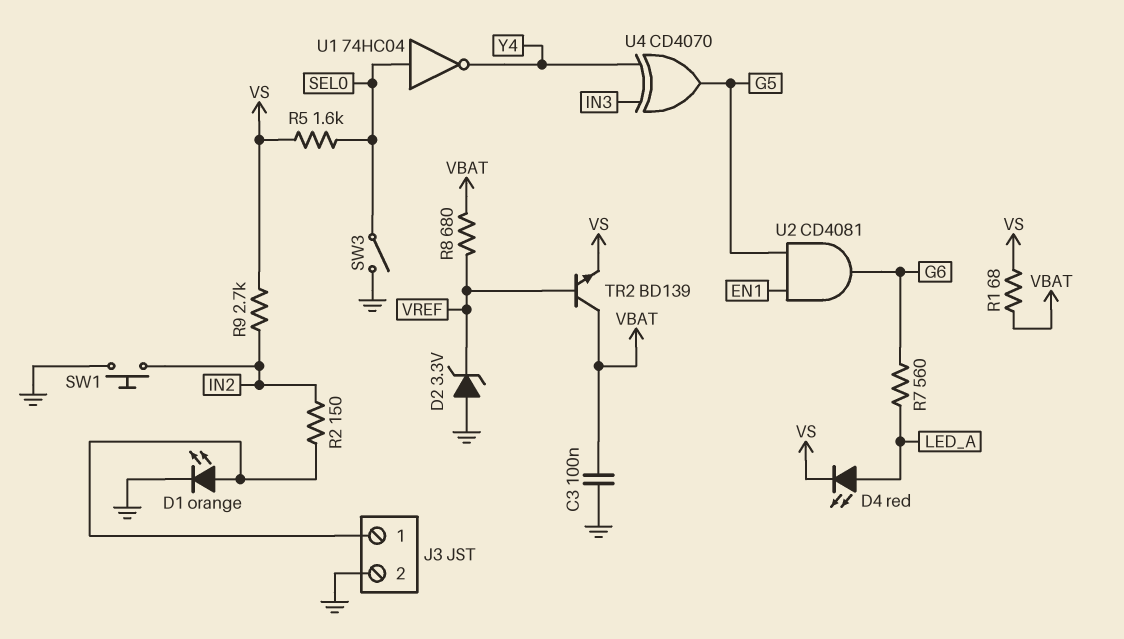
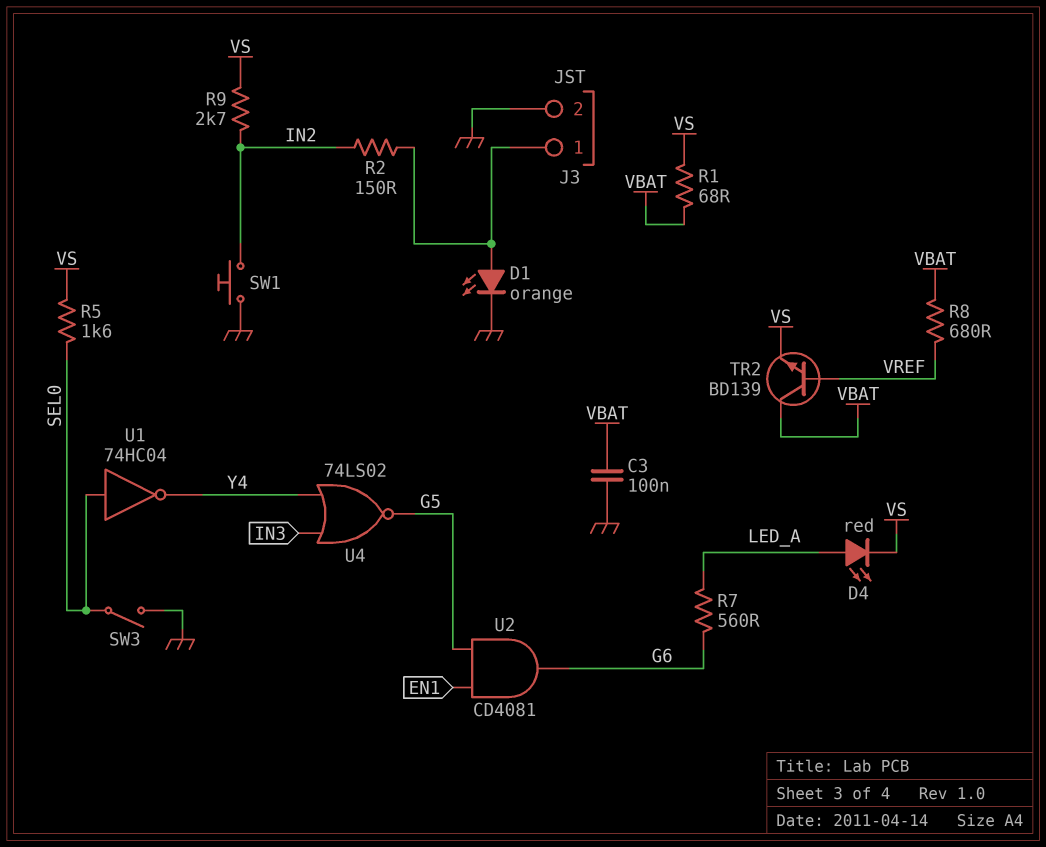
D2: zener 3.3V (A GND, K VREF) -> none
U4: XOR CD4070 (in IN3, in Y4, out G5) -> NOR 74LS02 (in IN3, in Y4, out G5)

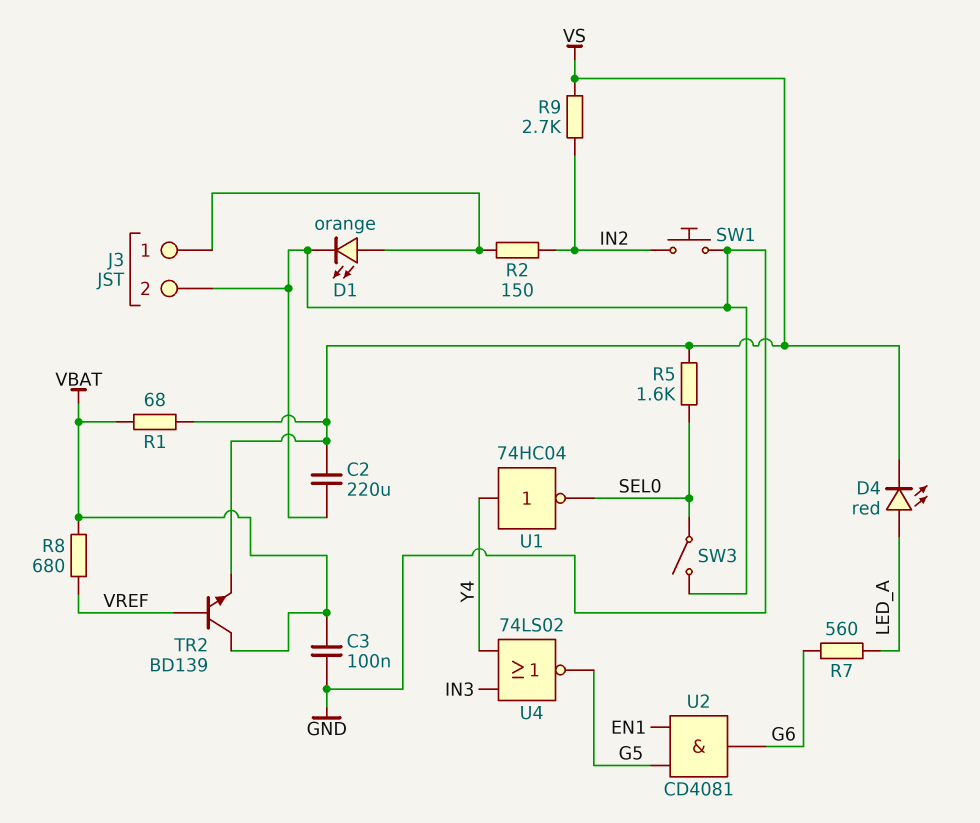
C2: none -> 220uF (GND, VS)
U1: NOT 74HC04 (in SEL0, out Y4) -> NOT 74HC04 (in Y4, out SEL0)

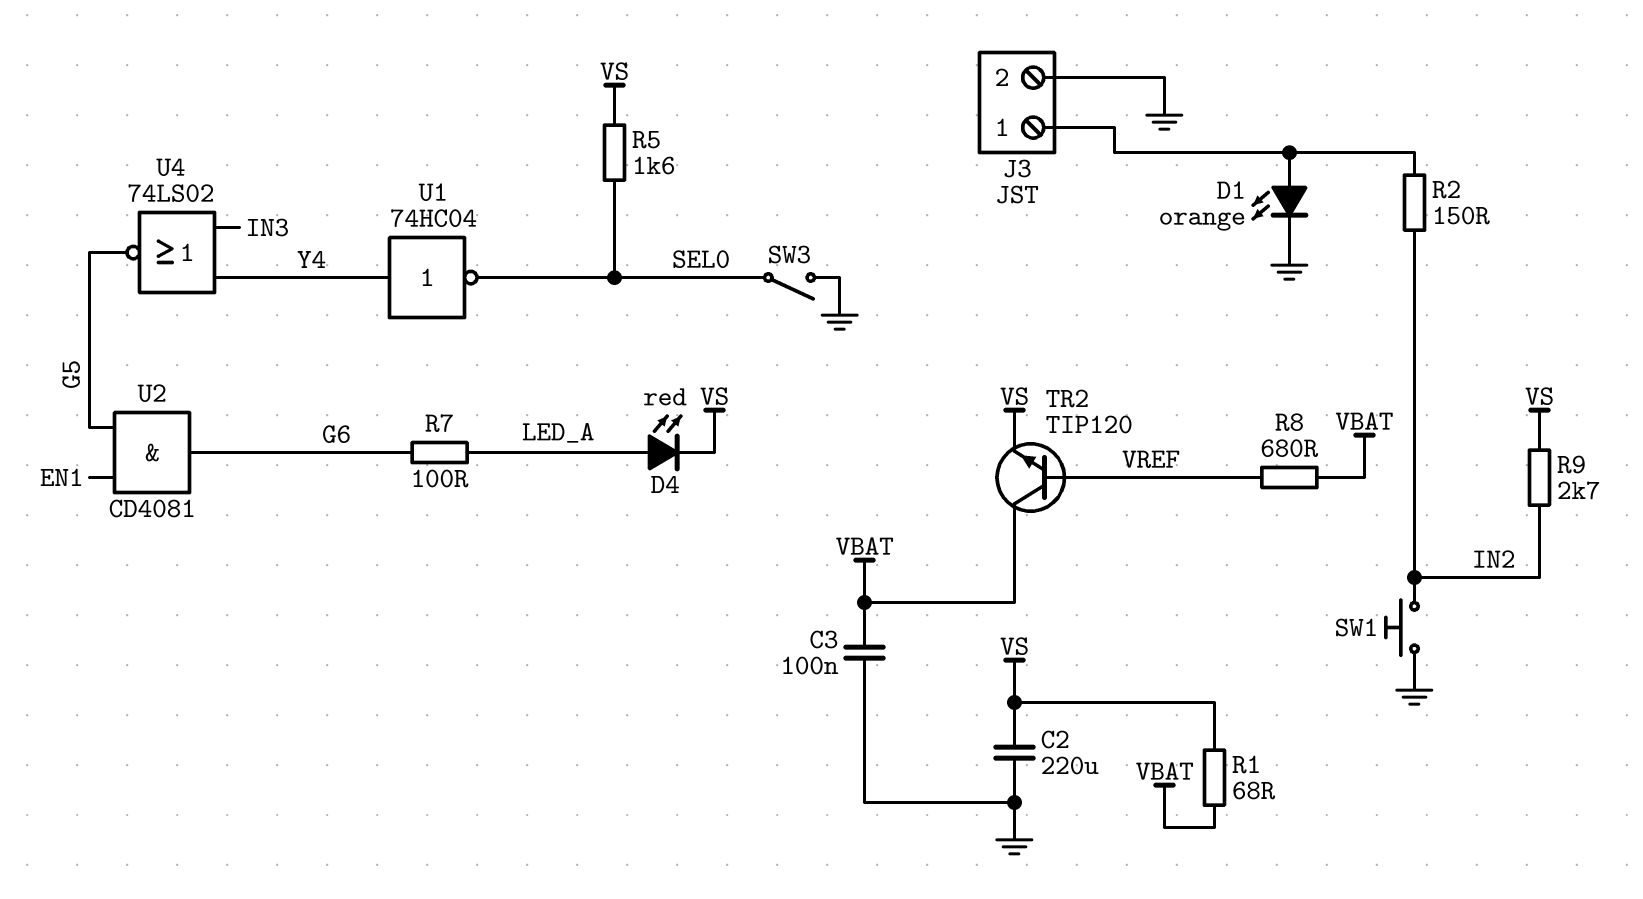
R7: 560 (G6, LED_A) -> 100 (G6, LED_A)
TR2: NPN BD139 (B VREF, C VBAT, E VS) -> NPN TIP120 (B VREF, C VBAT, E VS)

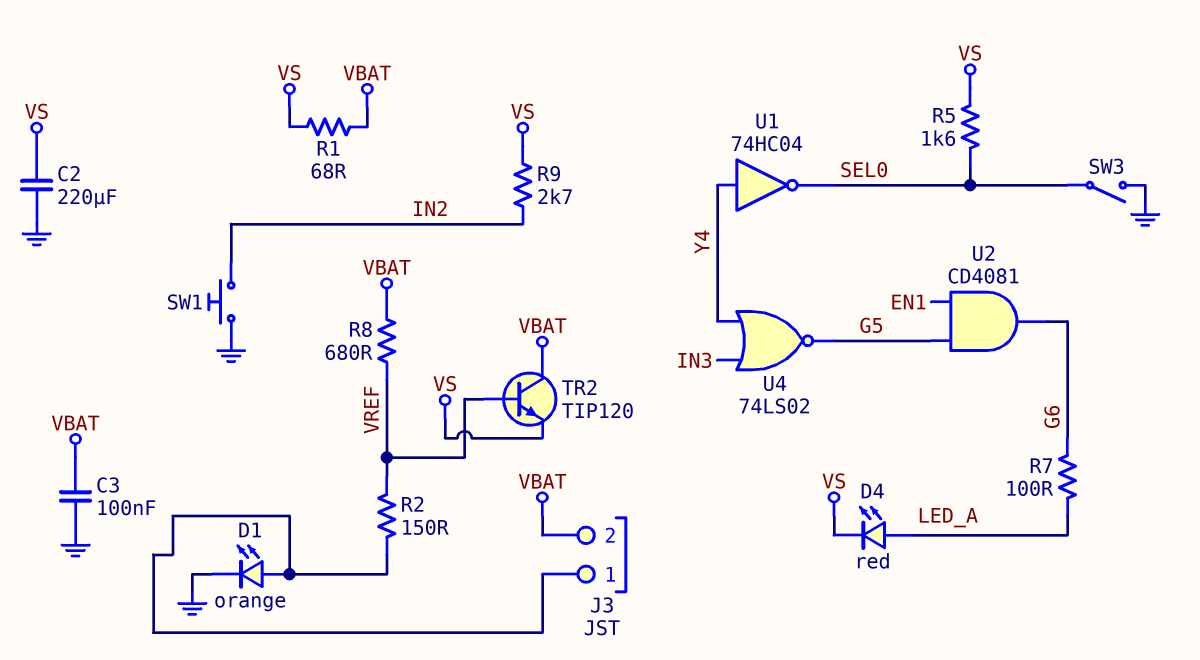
J3 pin 2: GND -> VBAT
R2: 150 (IN2, J3/1) -> 150 (J3/1, VREF)

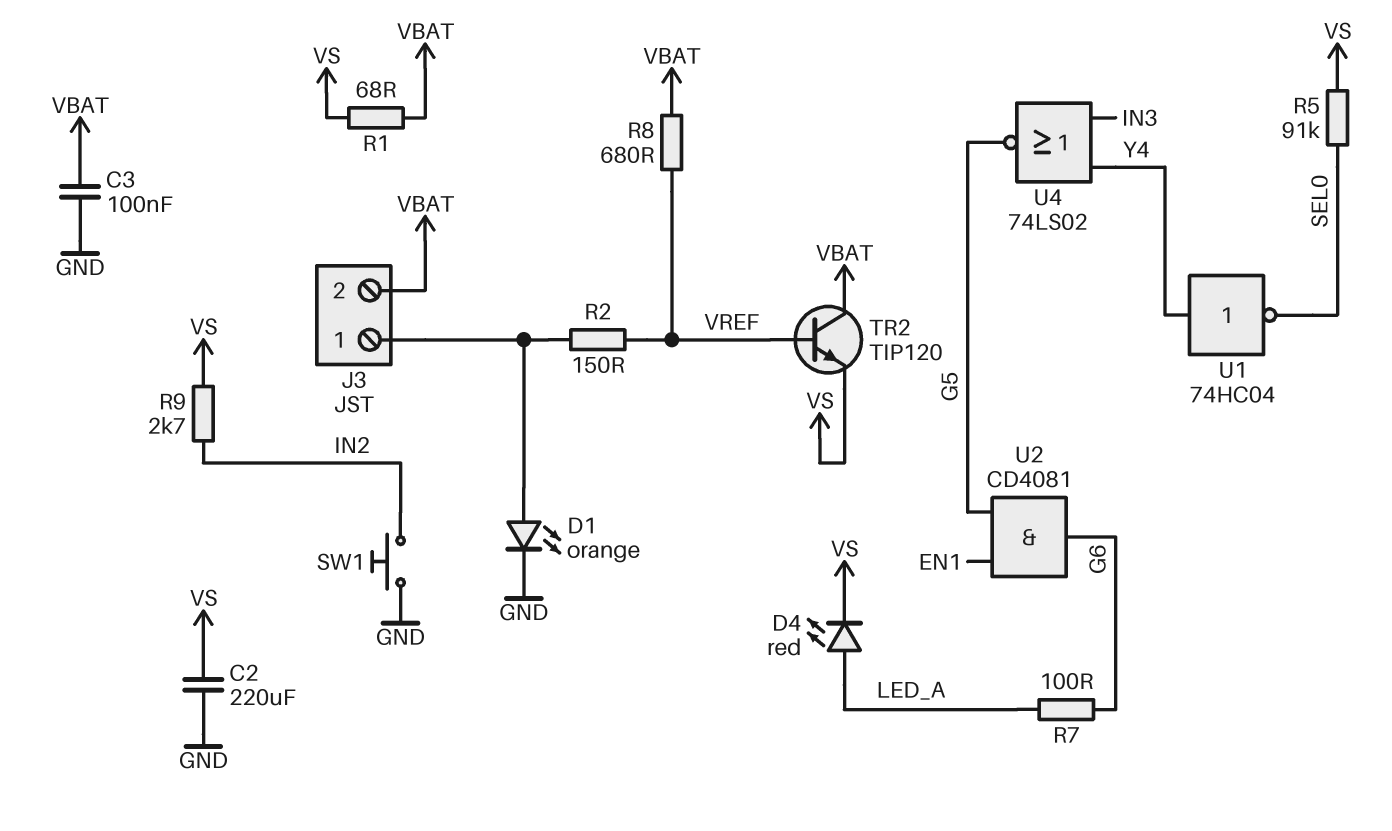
R5: 1.6k (SEL0, VS) -> 91k (SEL0, VS)
SW3: switch (GND, SEL0) -> none

